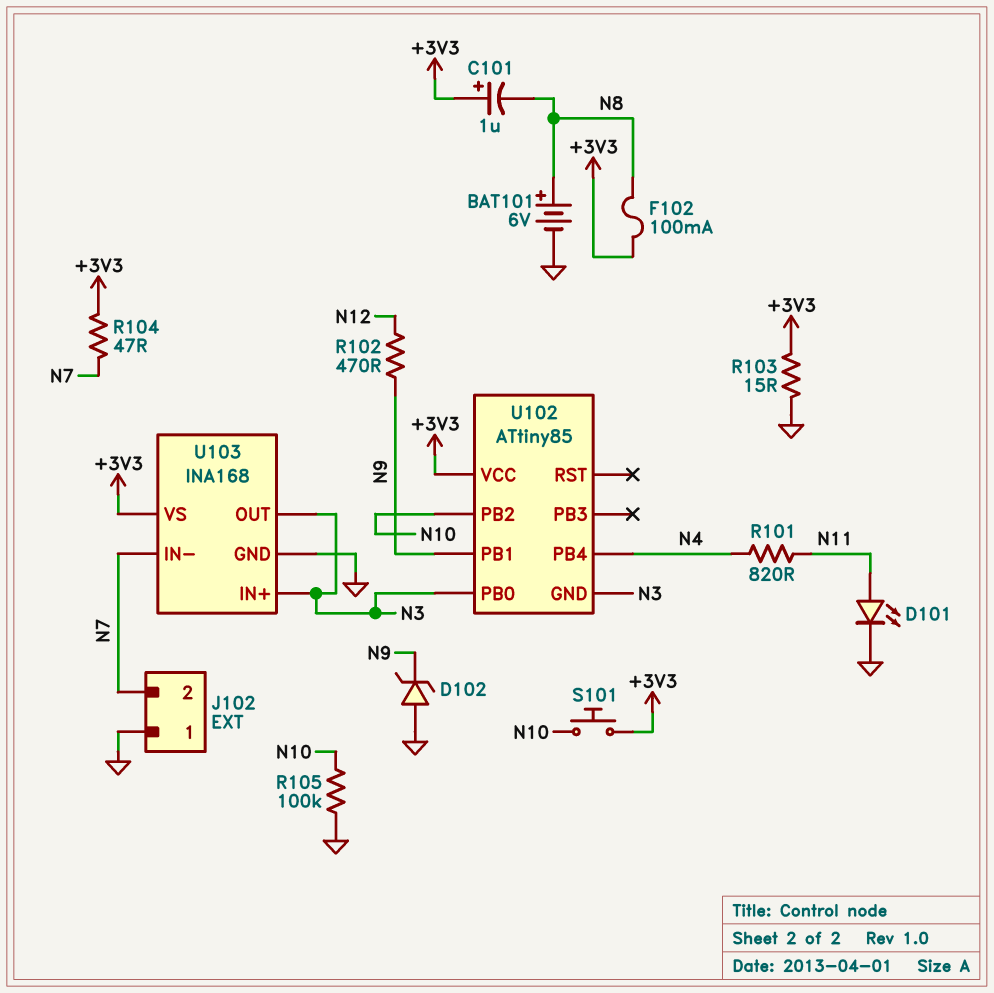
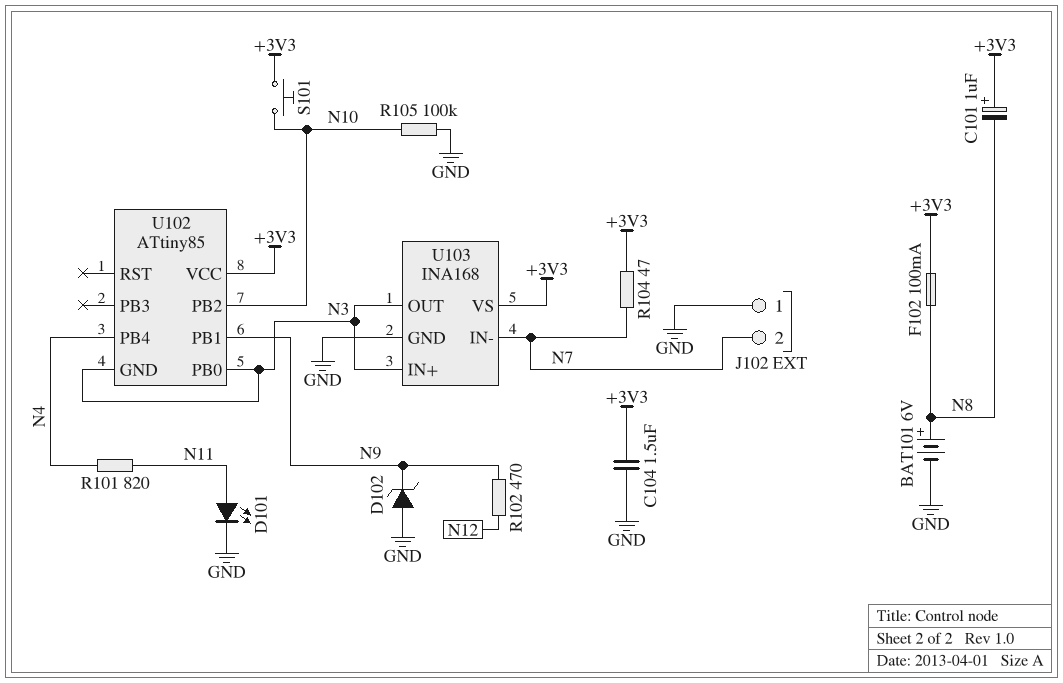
C104: none -> 1.5uF (+3V3, GND)
R103: 15 (+3V3, GND) -> none

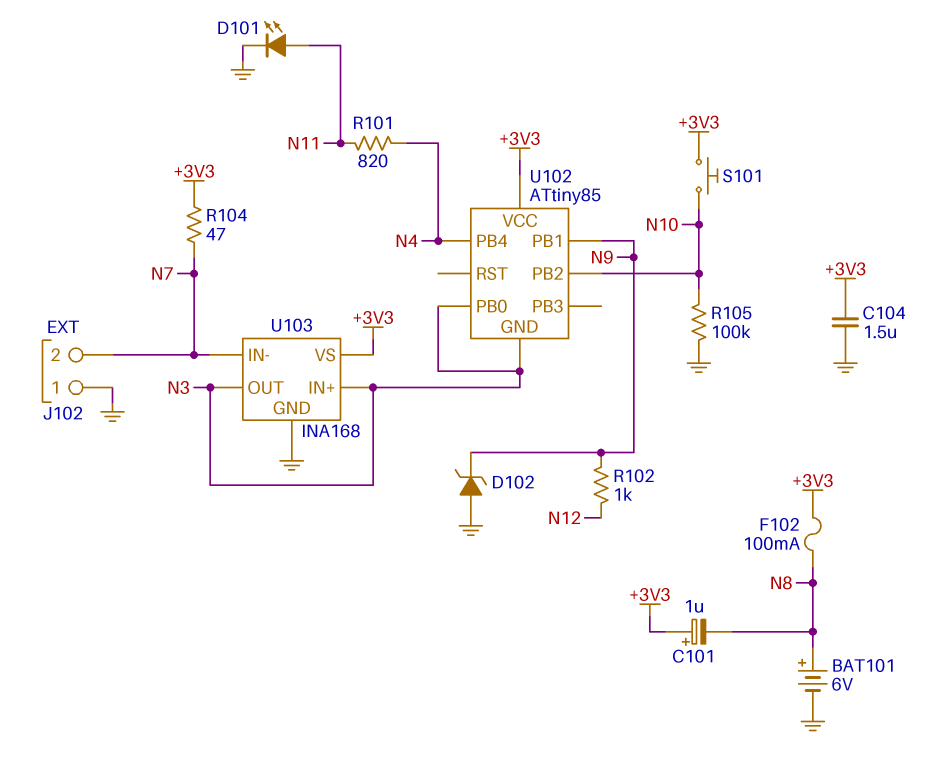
R102: 470 (N9, N12) -> 1k (N9, N12)

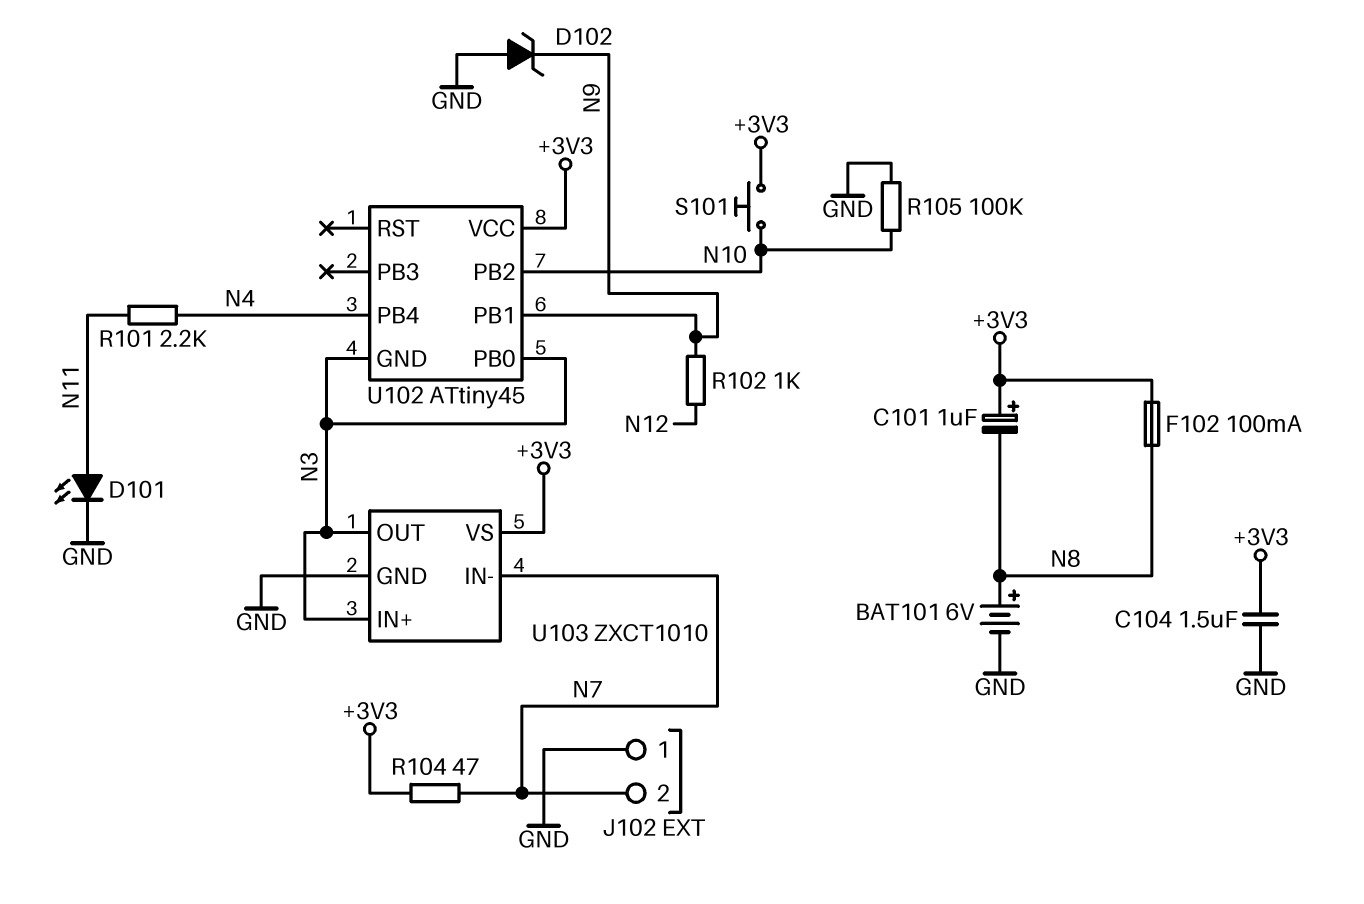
R101: 820 (N4, N11) -> 2.2k (N4, N11)
U102: ATtiny85 -> ATtiny45
U103: INA168 -> ZXCT1010

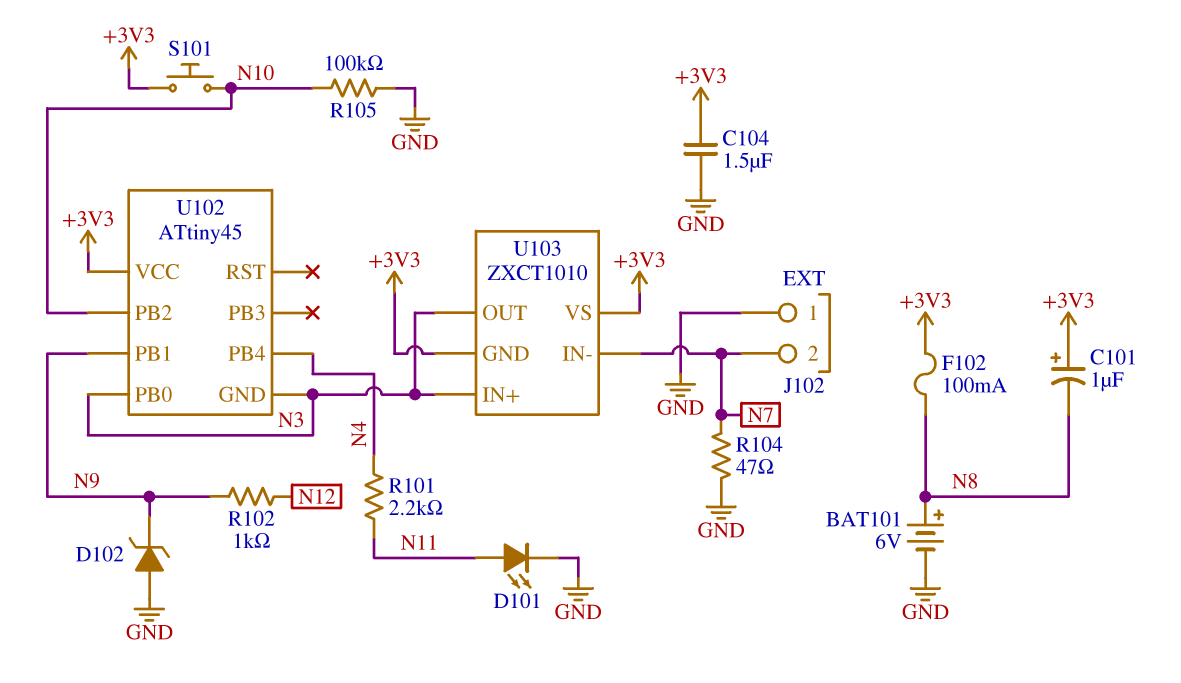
R104: 47 (+3V3, N7) -> 47 (GND, N7)
U103 pin GND: GND -> +3V3

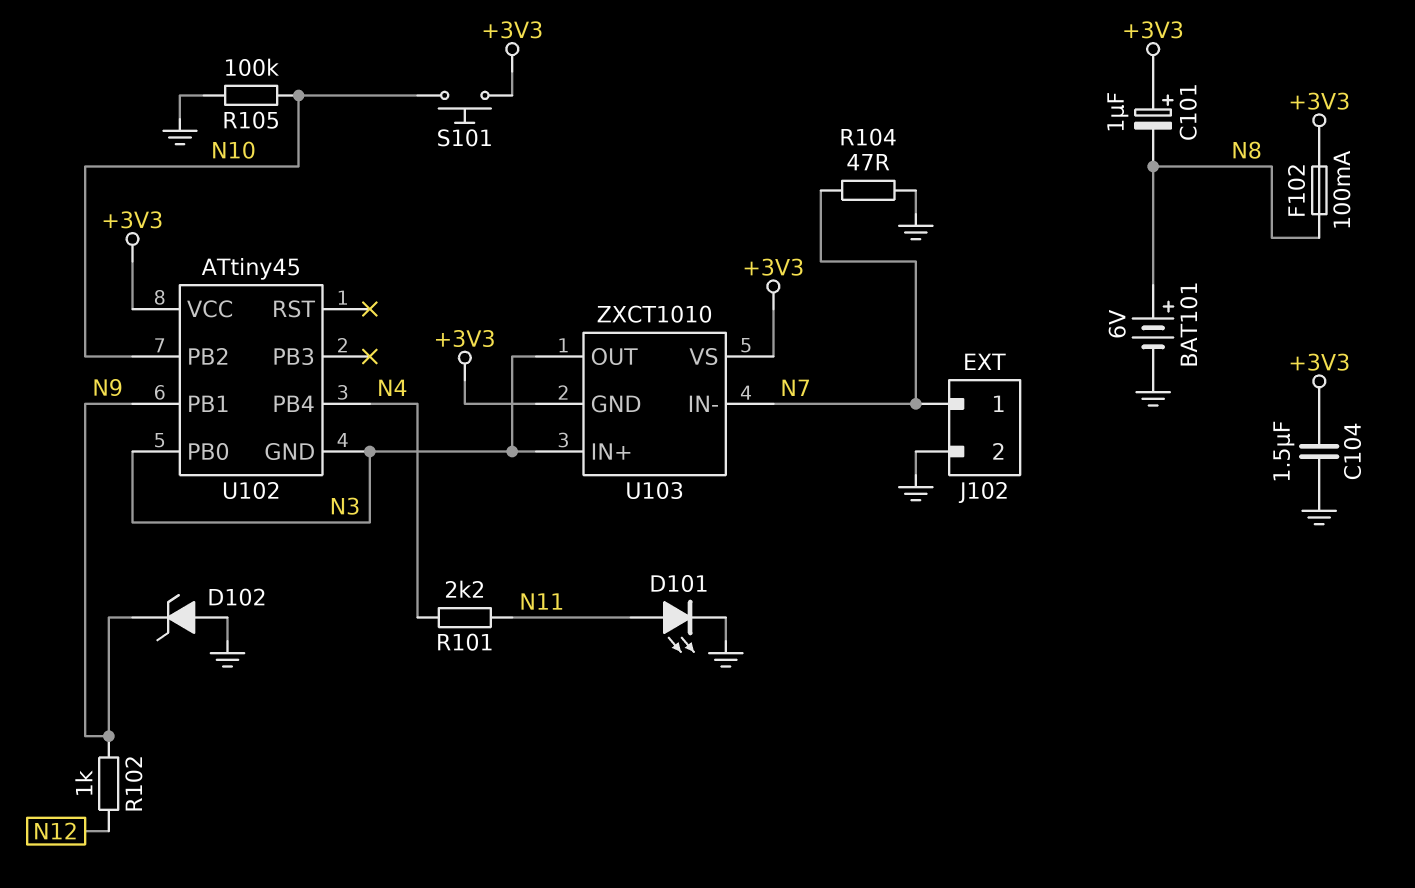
J102 pin 1: GND -> N7
J102 pin 2: N7 -> GND

